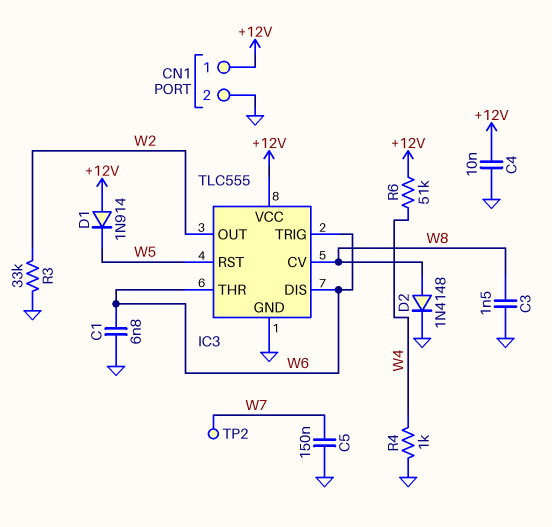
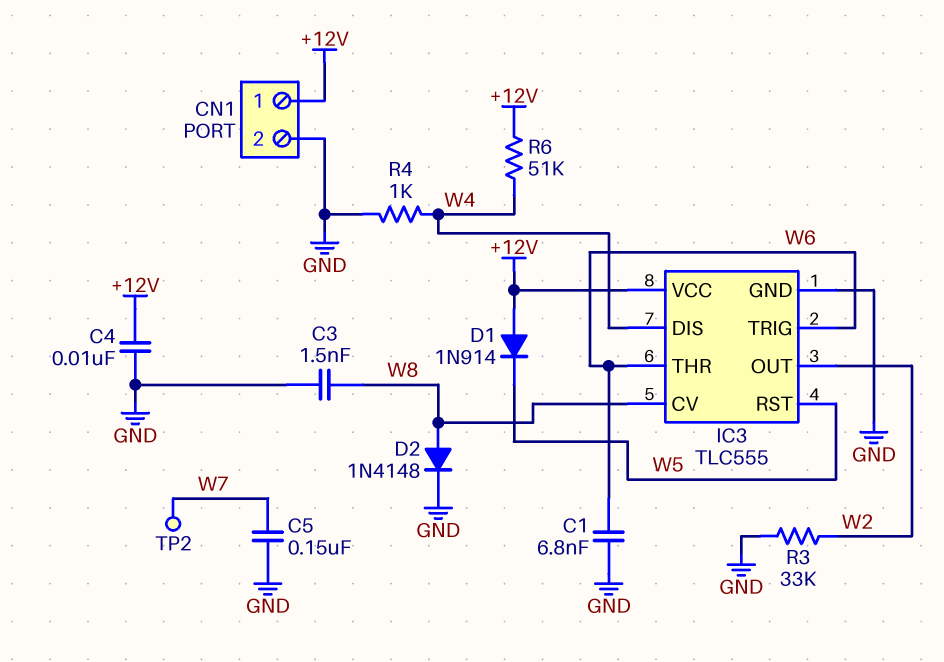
IC3 pin DIS: W6 -> W4

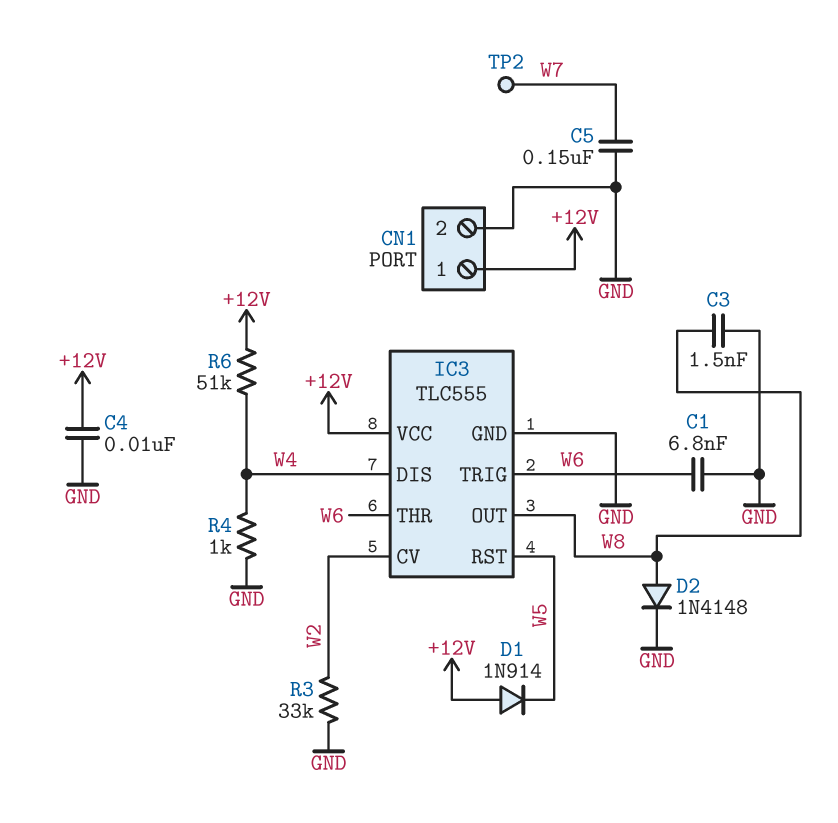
IC3 pin CV: W8 -> W2
IC3 pin OUT: W2 -> W8

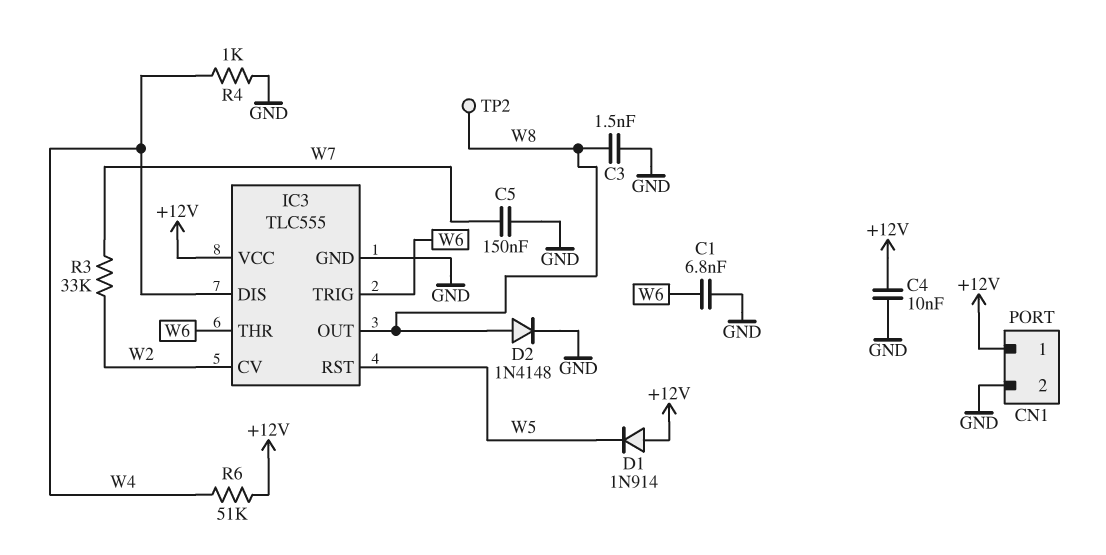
R3: 33k (GND, W2) -> 33k (W2, W7)
TP2: test point (W7) -> test point (W8)

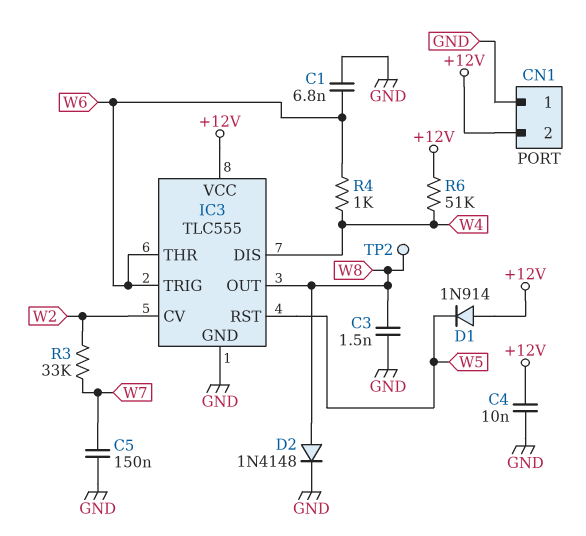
CN1 pin 1: +12V -> GND
CN1 pin 2: GND -> +12V
R4: 1k (GND, W4) -> 1k (W4, W6)

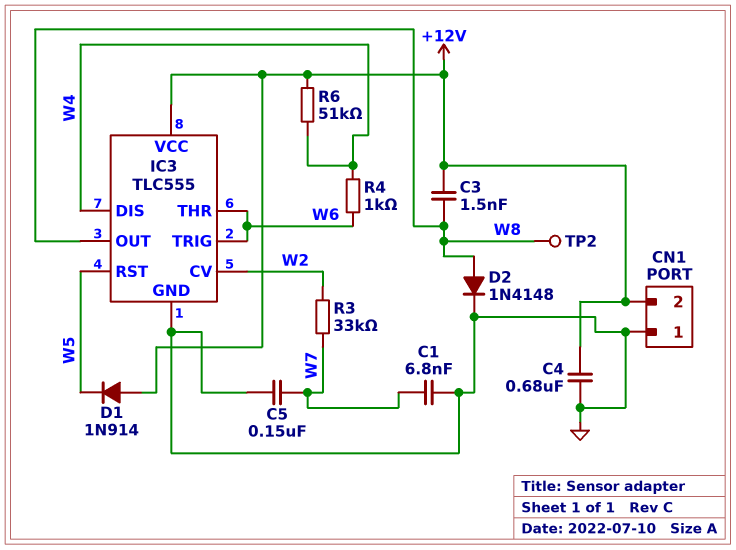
C1: 6.8nF (GND, W6) -> 6.8nF (GND, W7)
C3: 1.5nF (GND, W8) -> 1.5nF (+12V, W8)
C4: 10nF (+12V, GND) -> 680nF (+12V, GND)

